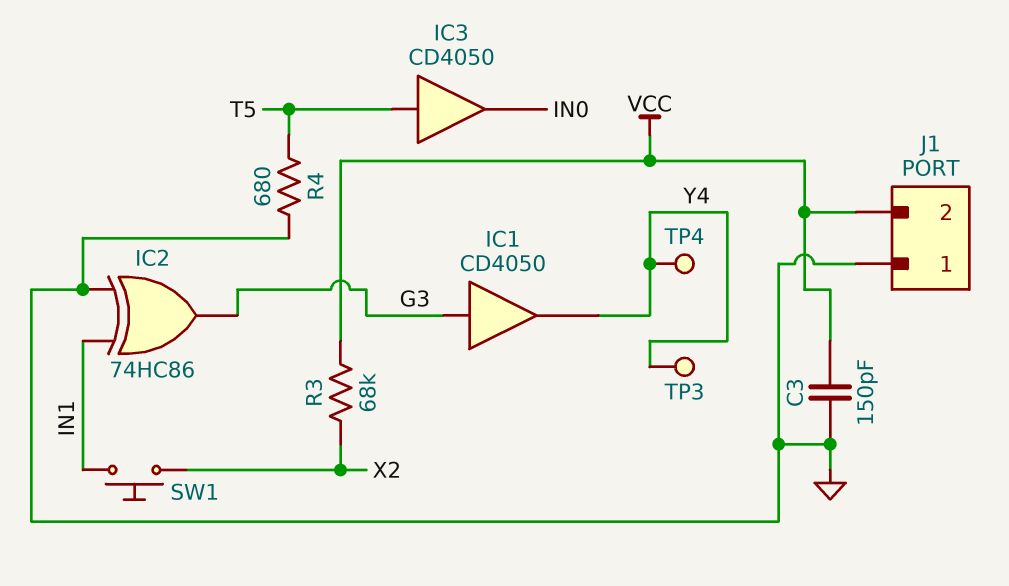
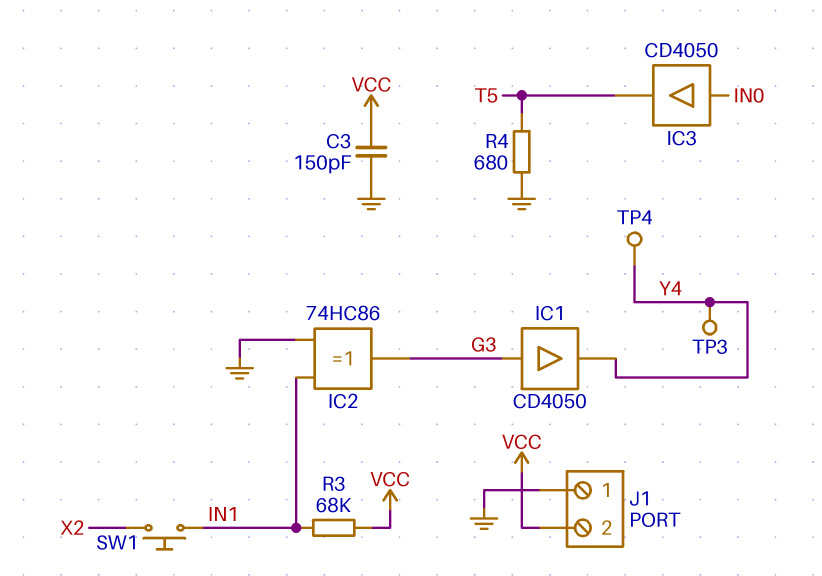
IC3: buffer CD4050 (in T5, out IN0) -> buffer CD4050 (in IN0, out T5)
R3: 68k (VCC, X2) -> 68k (IN1, VCC)

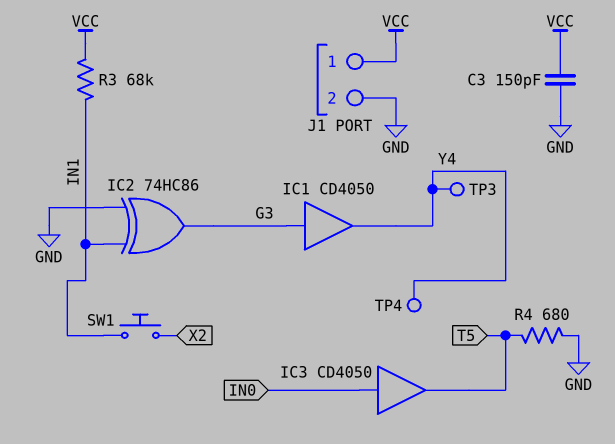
J1 pin 1: GND -> VCC
J1 pin 2: VCC -> GND

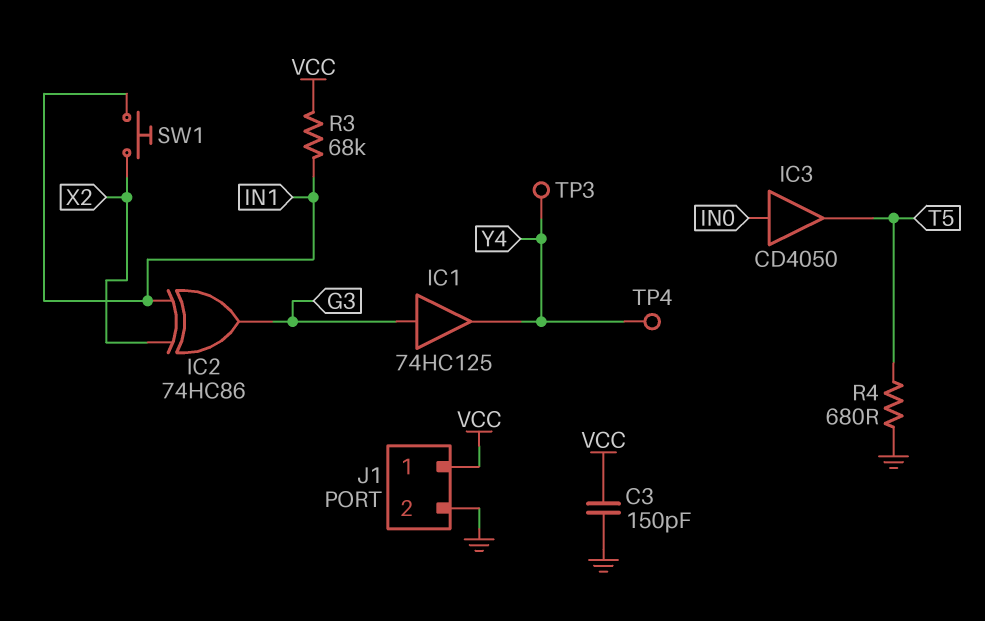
IC1: buffer CD4050 (in G3, out Y4) -> buffer 74HC125 (in G3, out Y4)
IC2: XOR 74HC86 (in GND, in IN1, out G3) -> XOR 74HC86 (in IN1, in X2, out G3)

